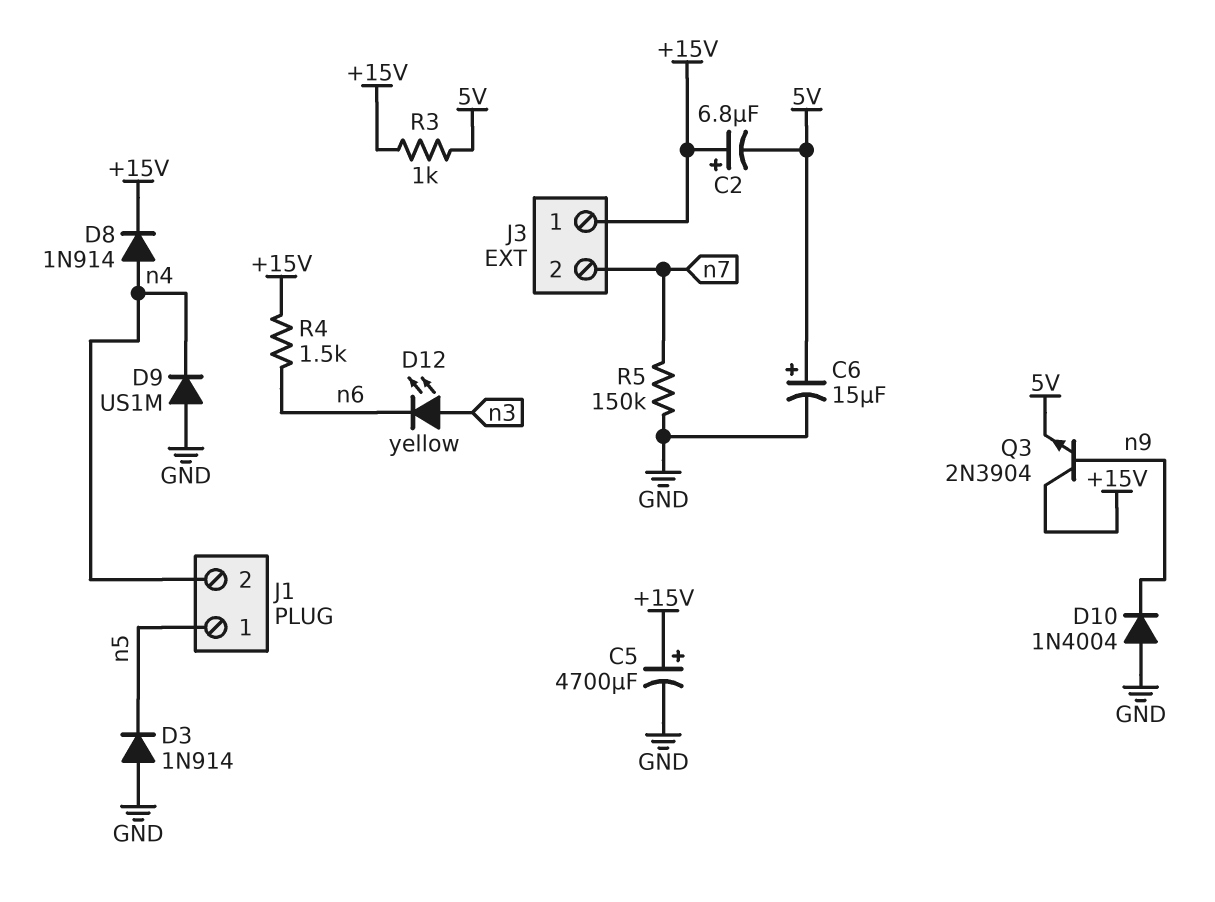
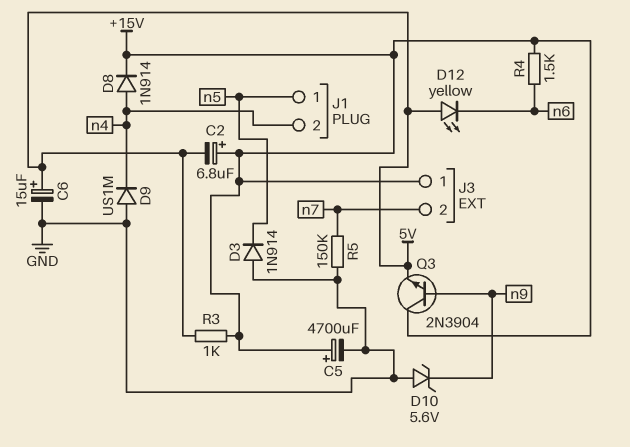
D10: diode 1N4004 (A GND, K n9) -> zener 5.6V (A GND, K n9)
D12: LED yellow (A n3, K n6) -> LED yellow (A 5V, K n6)

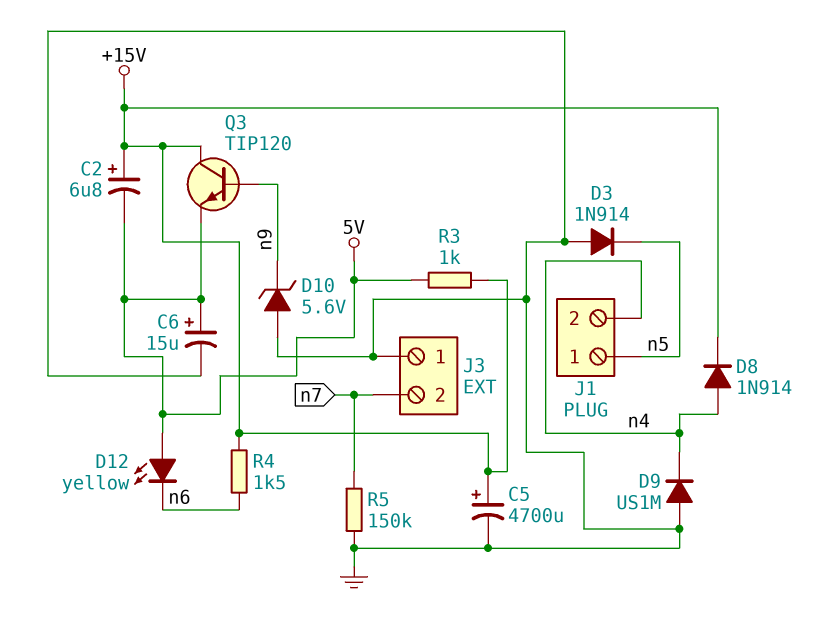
J3 pin 1: +15V -> GND
Q3: NPN 2N3904 (B n9, C +15V, E 5V) -> NPN TIP120 (B n9, C +15V, E 5V)

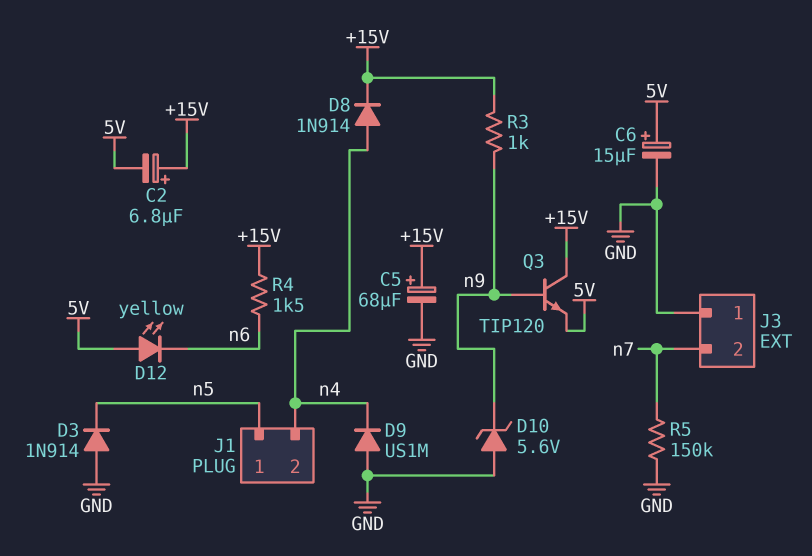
C5: 4700uF (plus +15V, minus GND) -> 68uF (plus +15V, minus GND)
R3: 1k (+15V, 5V) -> 1k (+15V, n9)

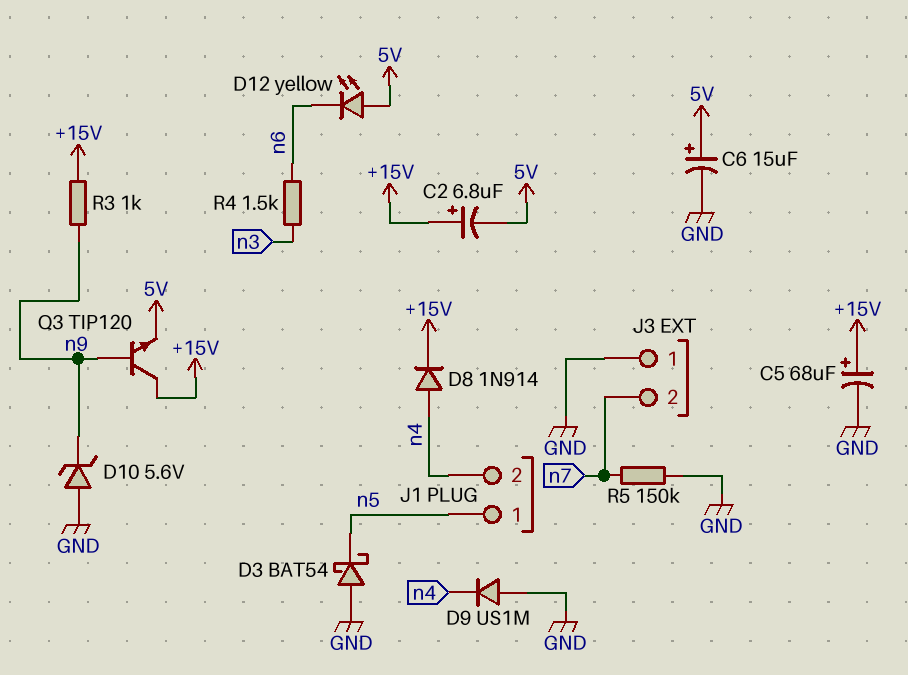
D3: diode 1N914 (A GND, K n5) -> schottky BAT54 (A GND, K n5)
R4: 1.5k (+15V, n6) -> 1.5k (n3, n6)

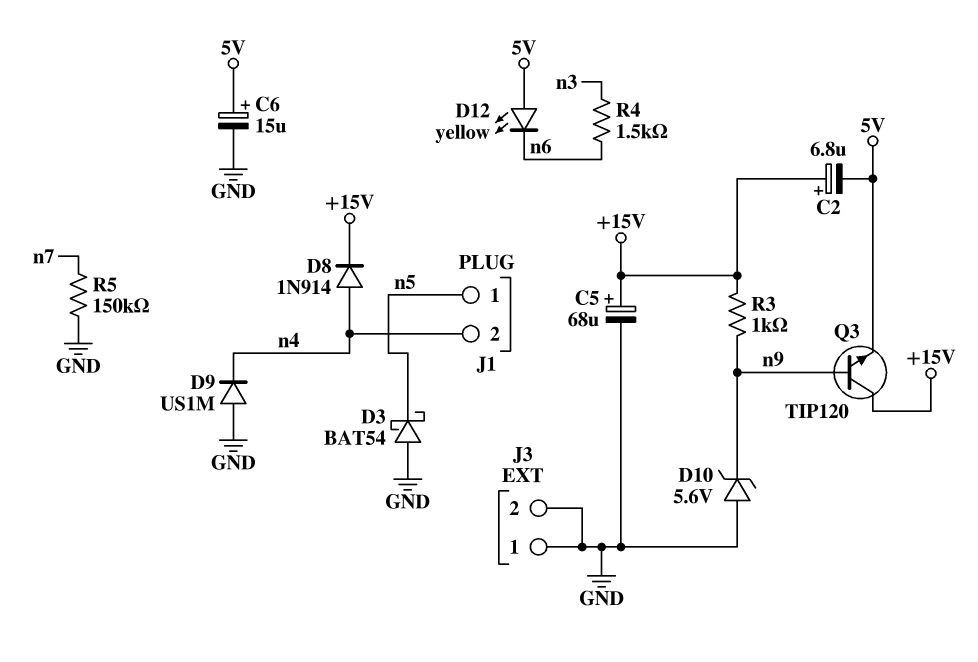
J3 pin 2: n7 -> GND

